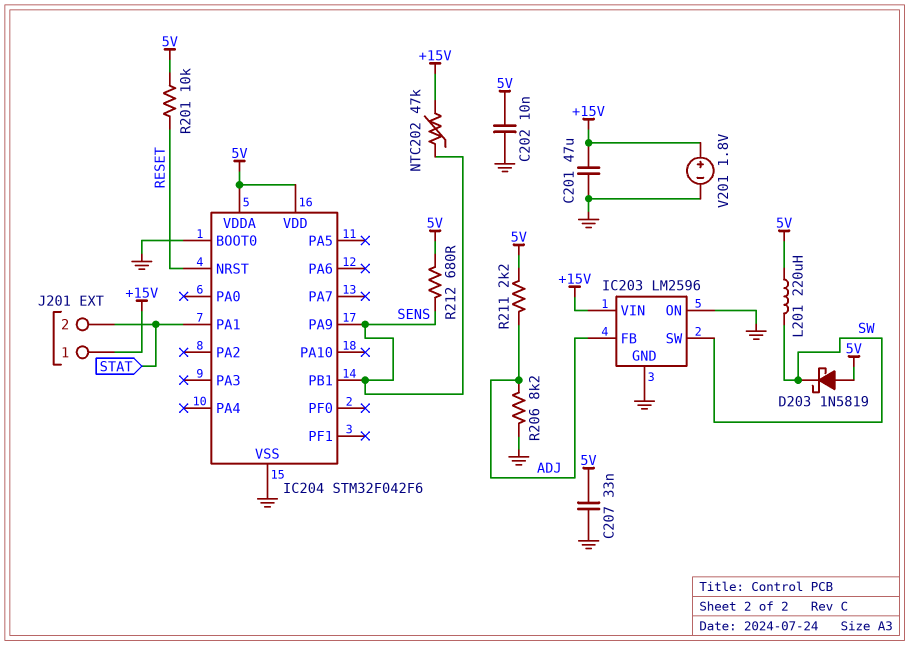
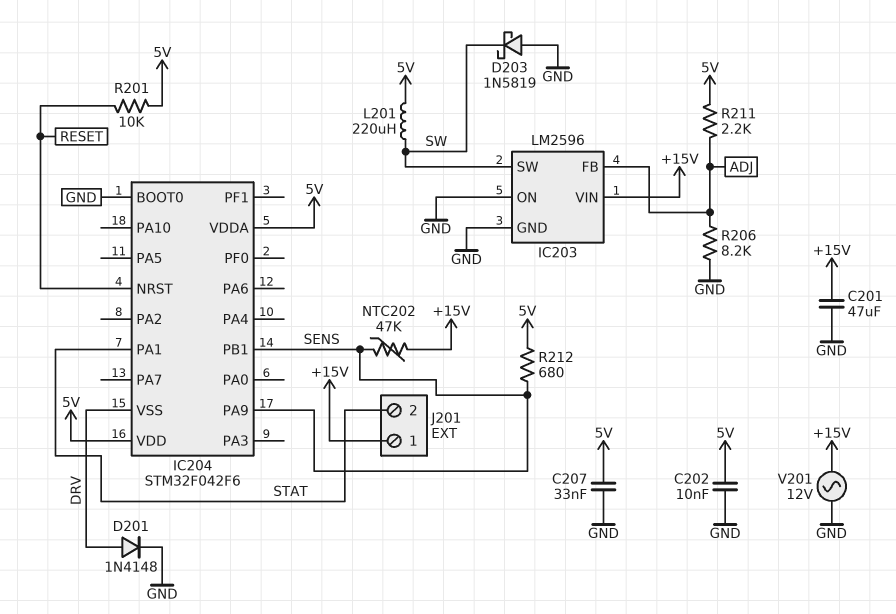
D201: none -> diode 1N4148 (A DRV, K GND)
D203: schottky 1N5819 (A 5V, K SW) -> schottky 1N5819 (A GND, K SW)
IC204 pin VSS: GND -> DRV
V201: 1.8V (plus +15V, minus GND) -> AC 12V (+15V, GND)

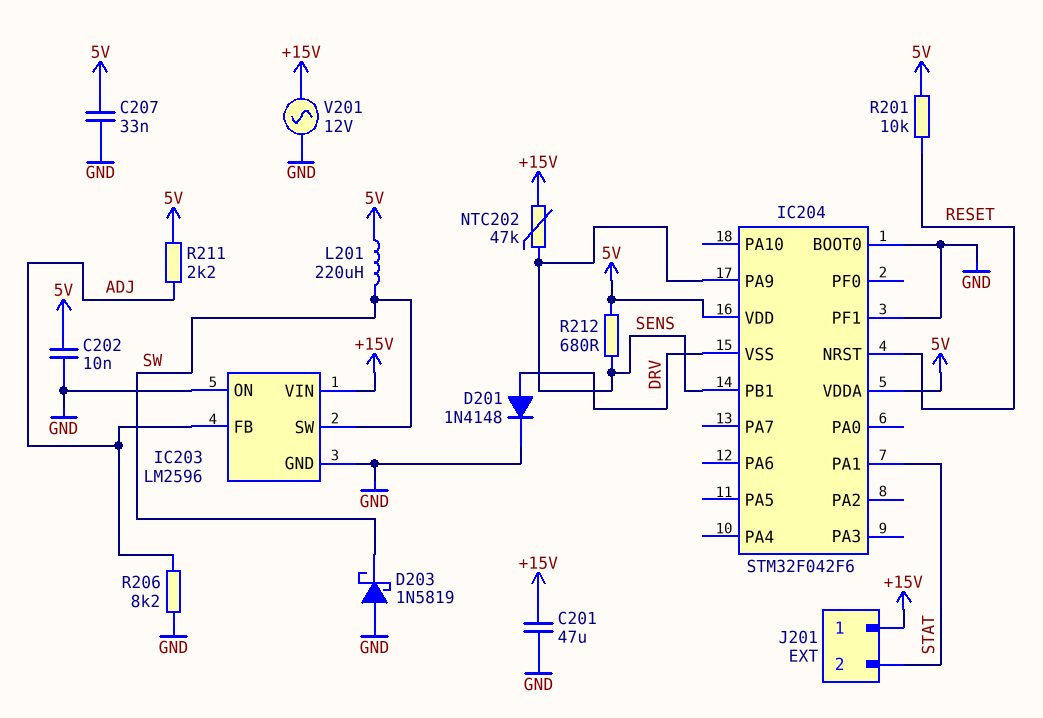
IC204 pin PF1: none -> GND

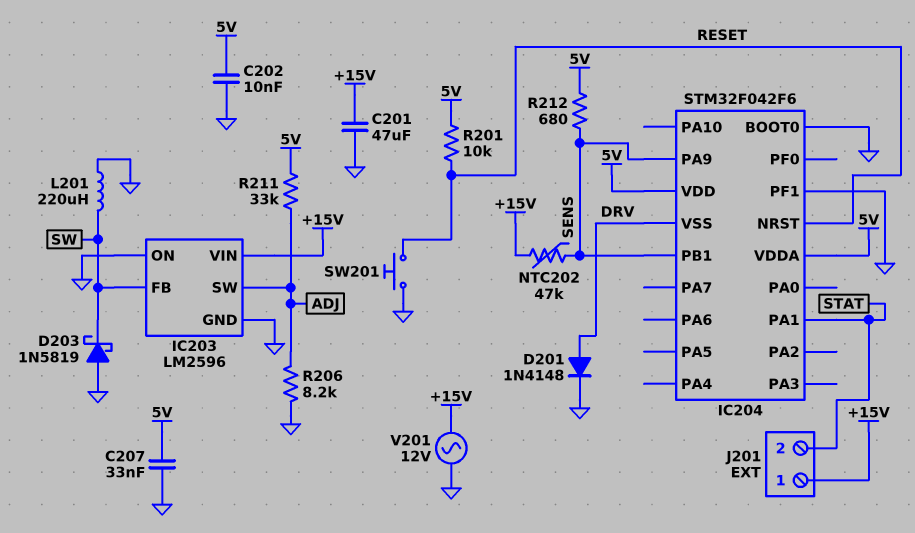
IC203 pin FB: ADJ -> SW
IC203 pin SW: SW -> ADJ
L201: 220uH (5V, SW) -> 220uH (GND, SW)
R211: 2.2k (5V, ADJ) -> 33k (5V, ADJ)
SW201: none -> button (GND, RESET)

